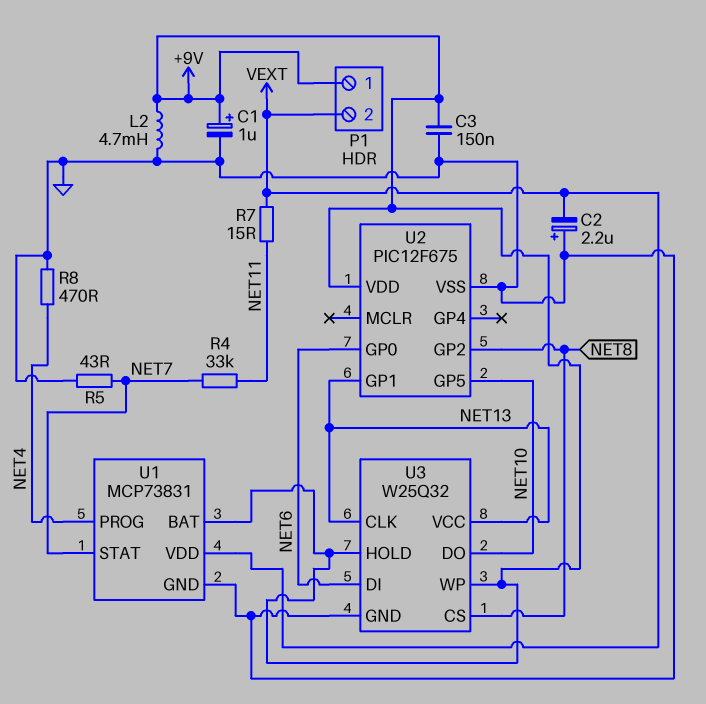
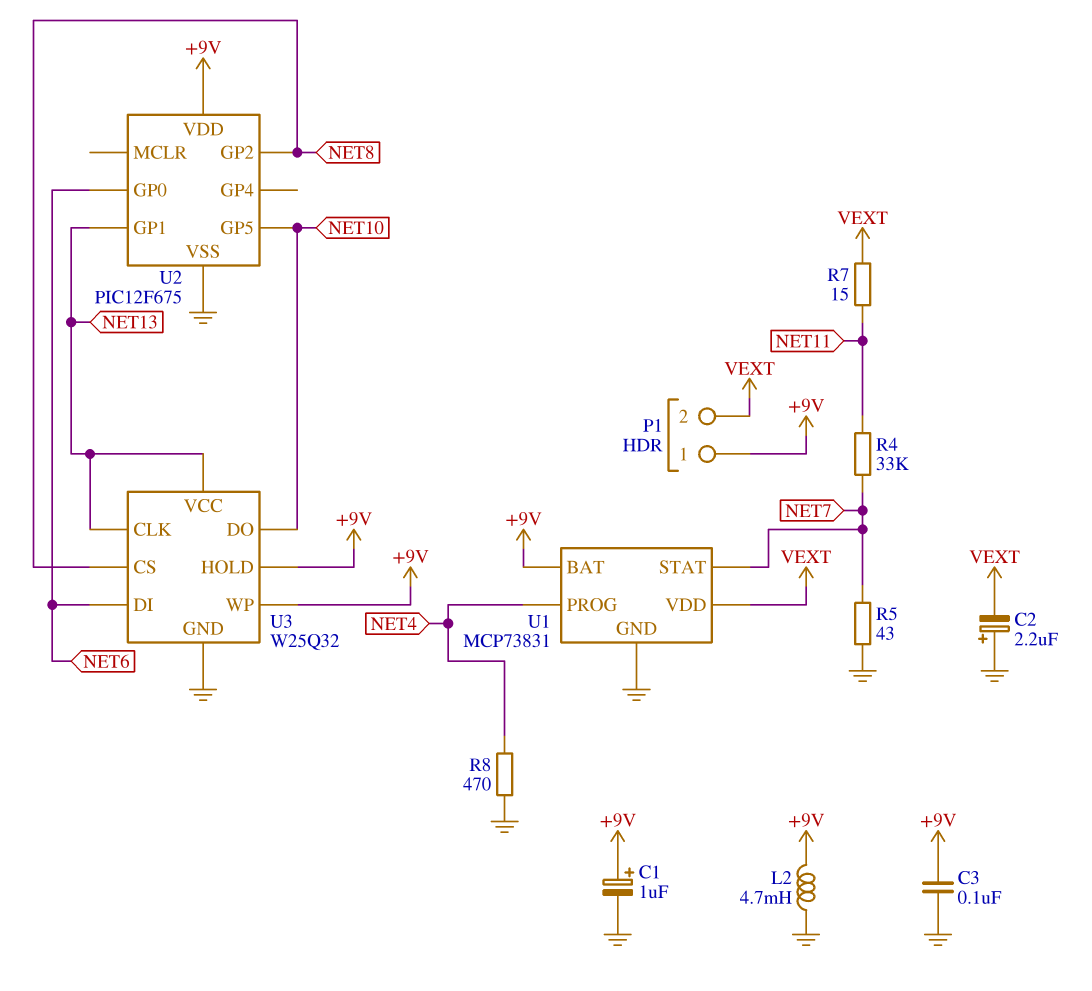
C3: 150nF (+9V, GND) -> 100nF (+9V, GND)

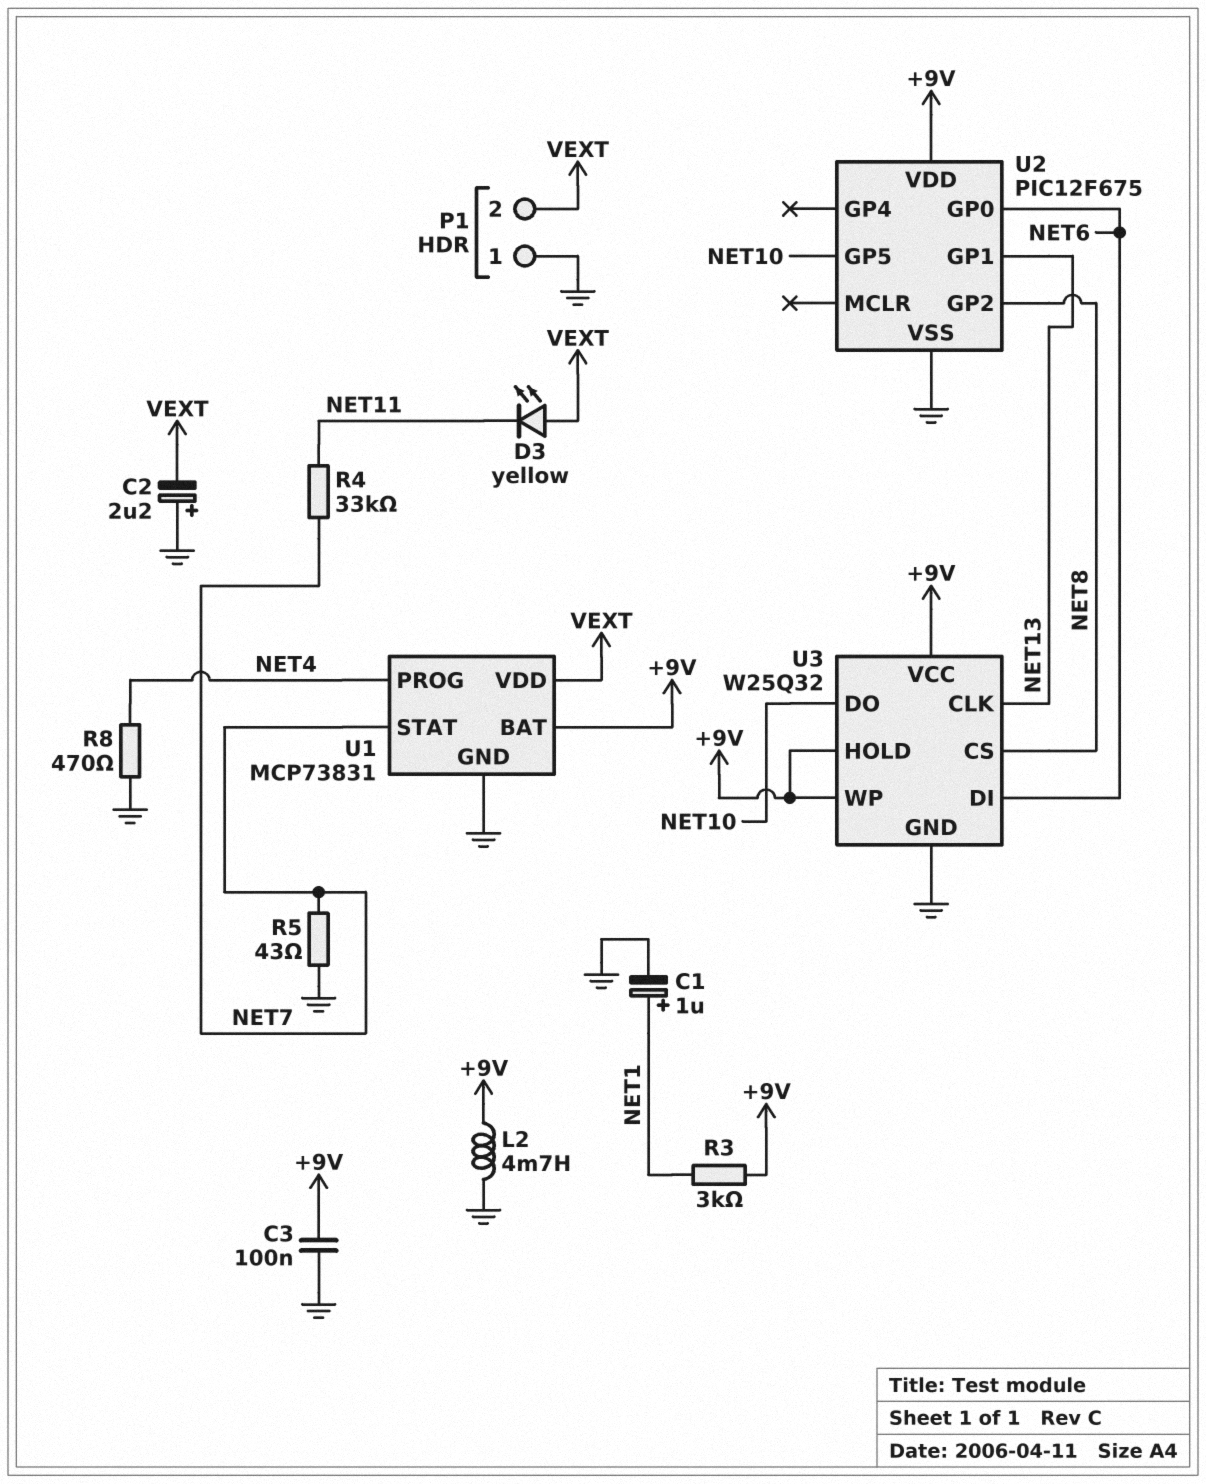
C1: 1uF (plus +9V, minus GND) -> 1uF (plus NET1, minus GND)
D3: none -> LED yellow (A VEXT, K NET11)
P1 pin 1: +9V -> GND
R3: none -> 3k (+9V, NET1)
R7: 15 (NET11, VEXT) -> none
U3 pin VCC: NET13 -> +9V

